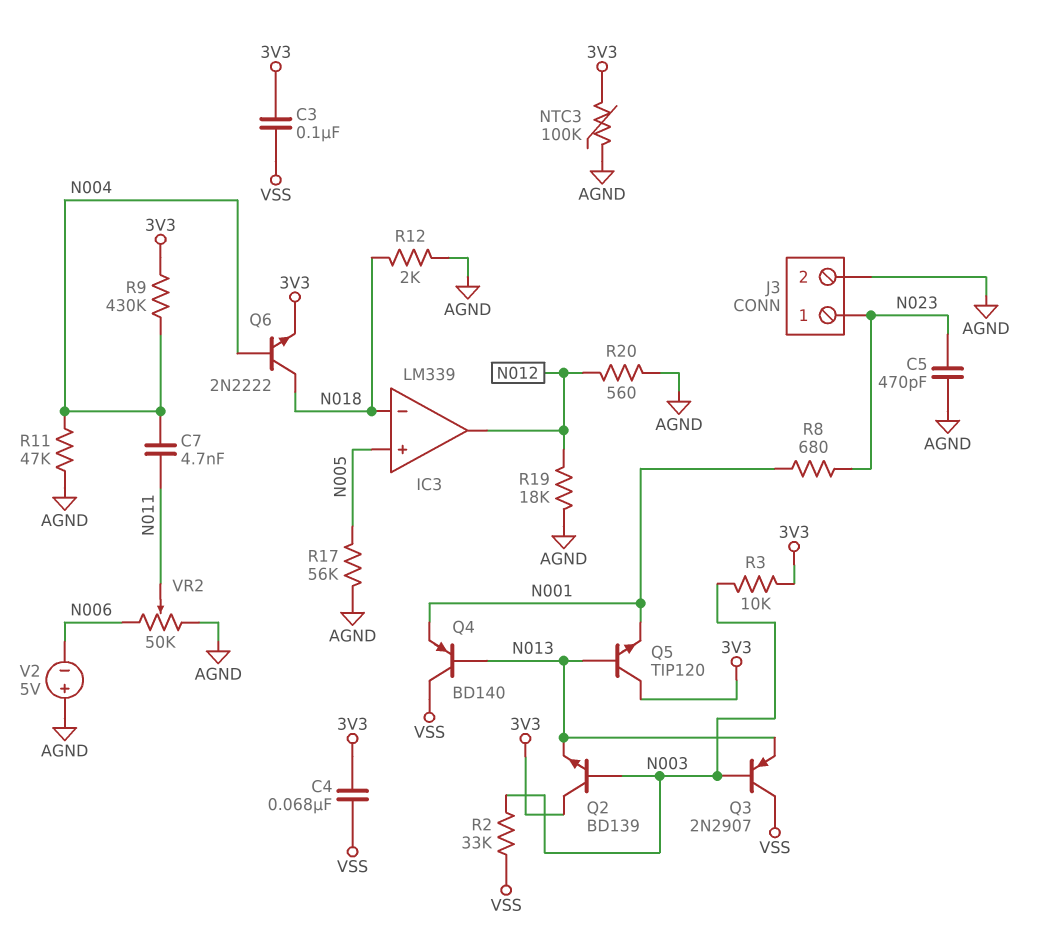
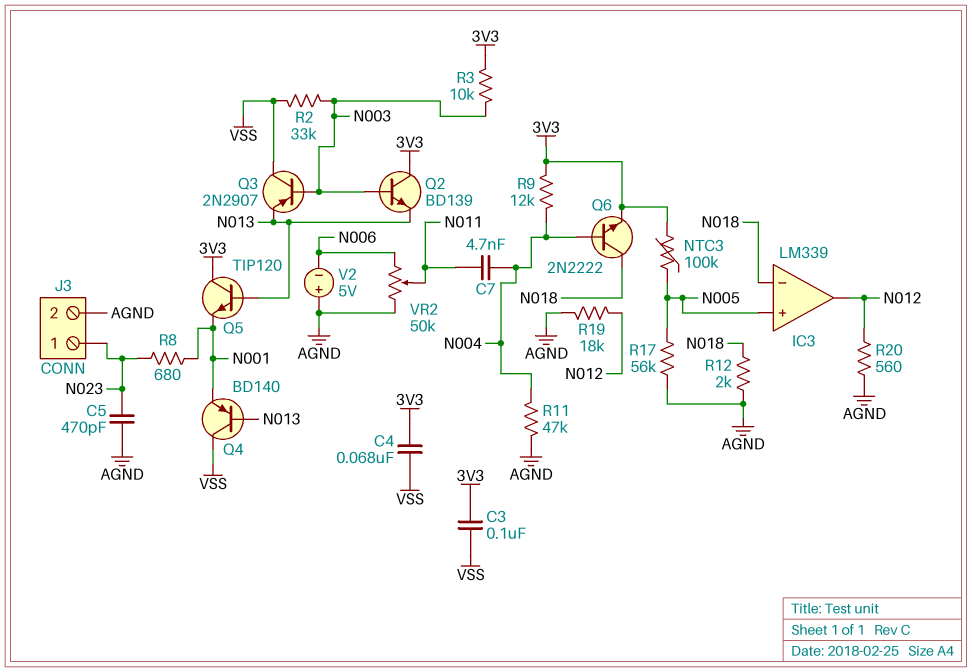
NTC3: 100k (3V3, AGND) -> 100k (3V3, N005)
R9: 430k (3V3, N004) -> 12k (3V3, N004)

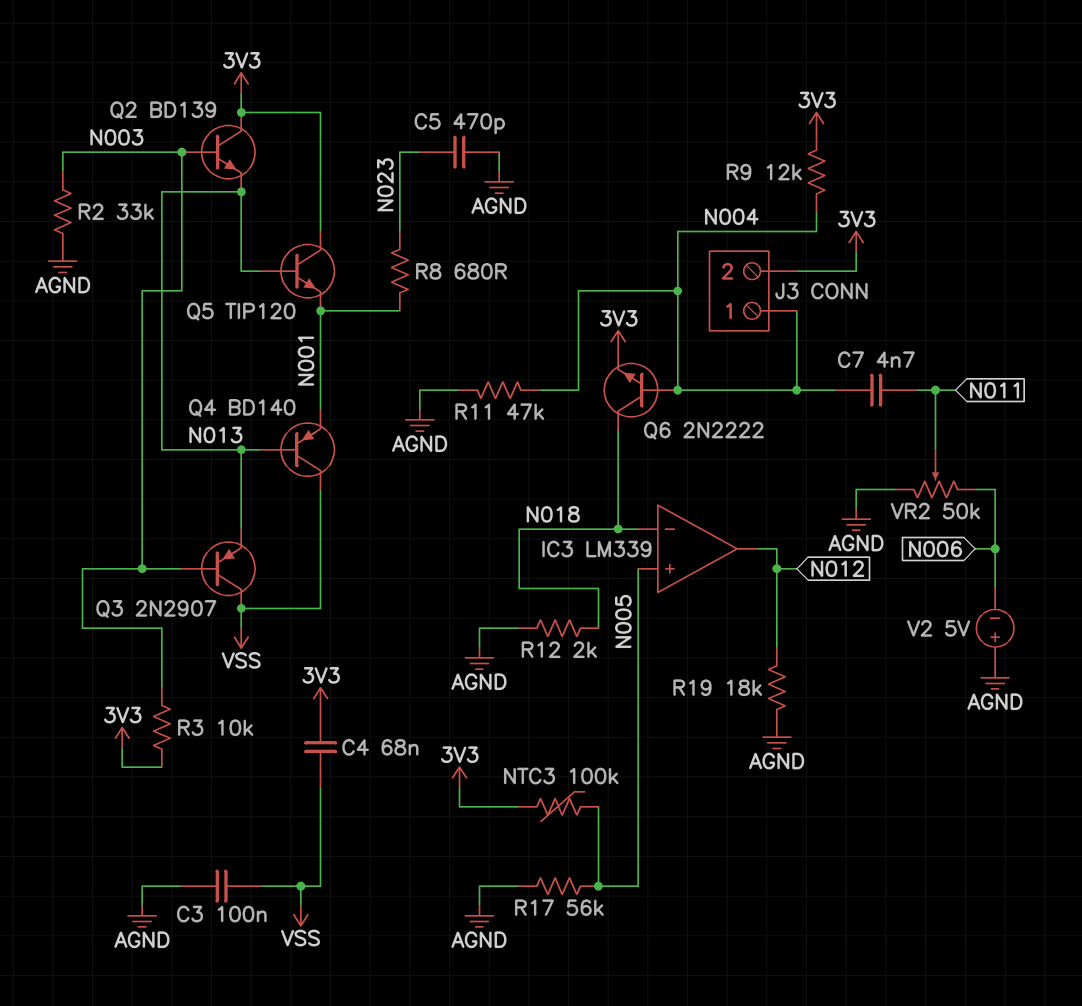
C3: 100nF (3V3, VSS) -> 100nF (AGND, VSS)
J3 pin 1: N023 -> N004
J3 pin 2: AGND -> 3V3
R2: 33k (N003, VSS) -> 33k (AGND, N003)
R20: 560 (AGND, N012) -> none

